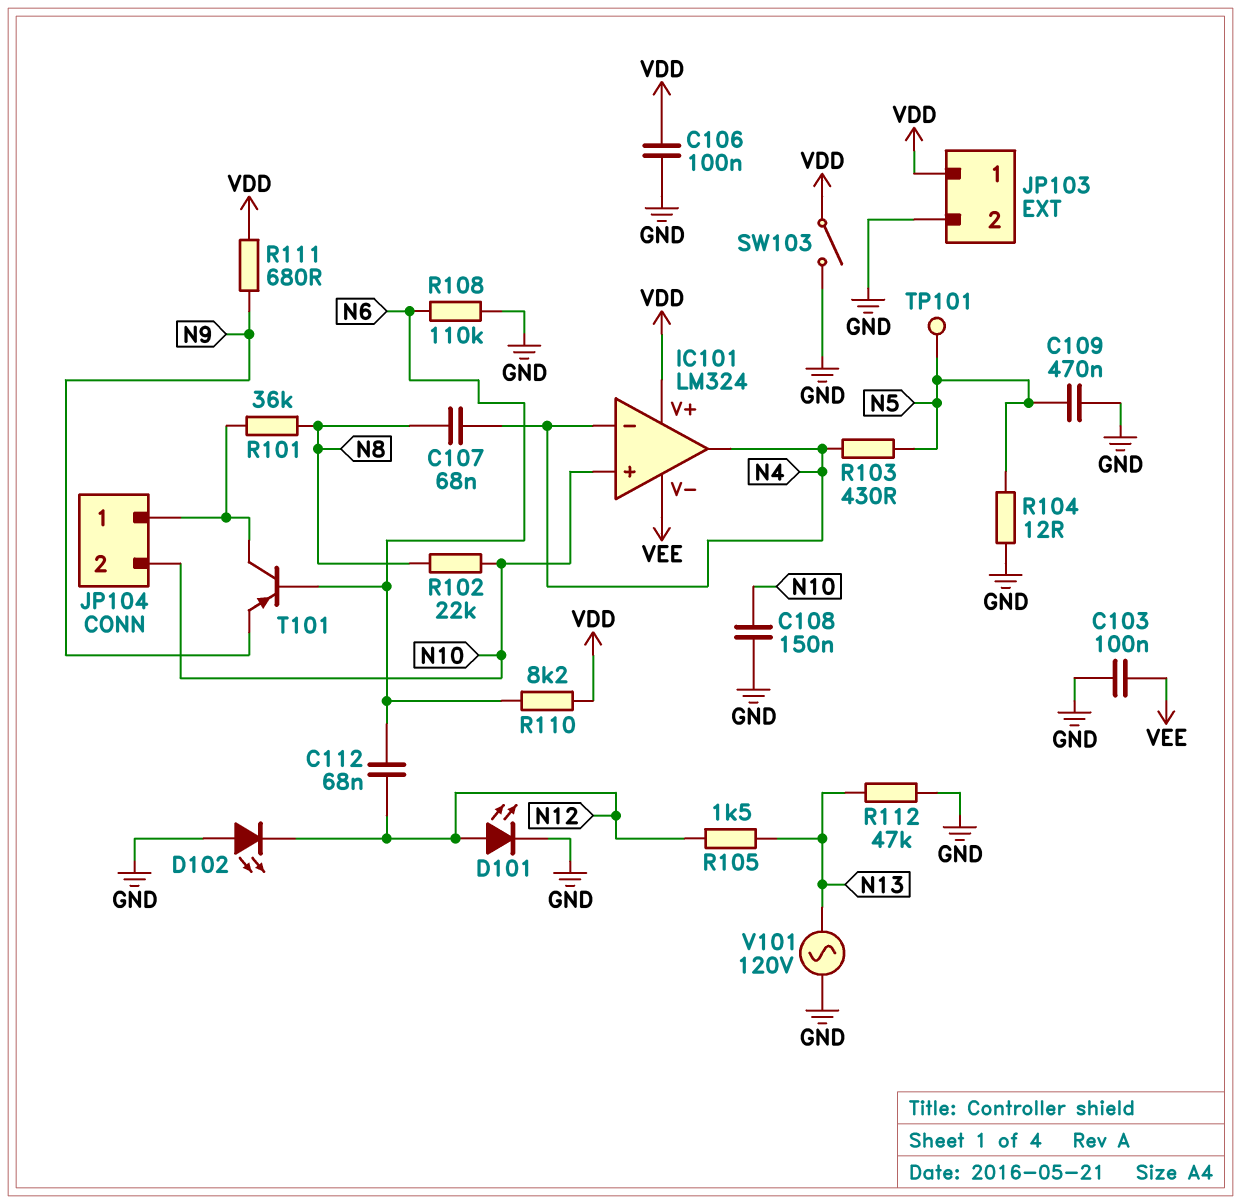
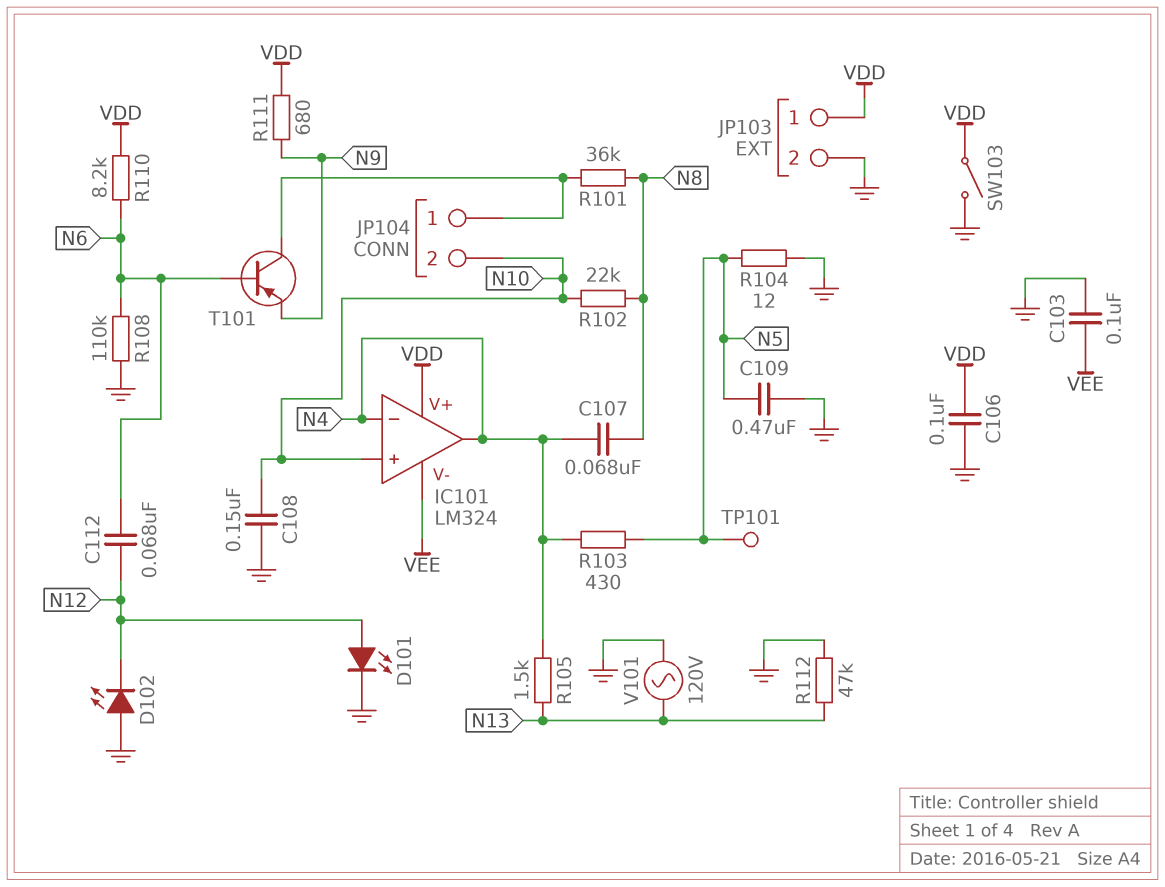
R105: 1.5k (N12, N13) -> 1.5k (N4, N13)

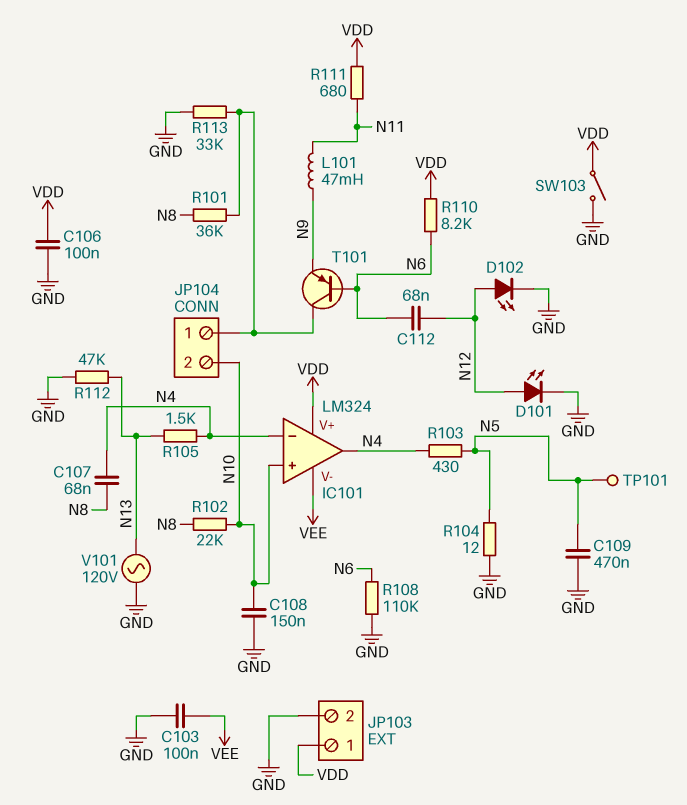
D102: LED (A GND, K N12) -> LED (A N12, K GND)
L101: none -> 47mH (N9, N11)
R111: 680 (N9, VDD) -> 680 (N11, VDD)
R113: none -> 33k (GND, JP104/1)

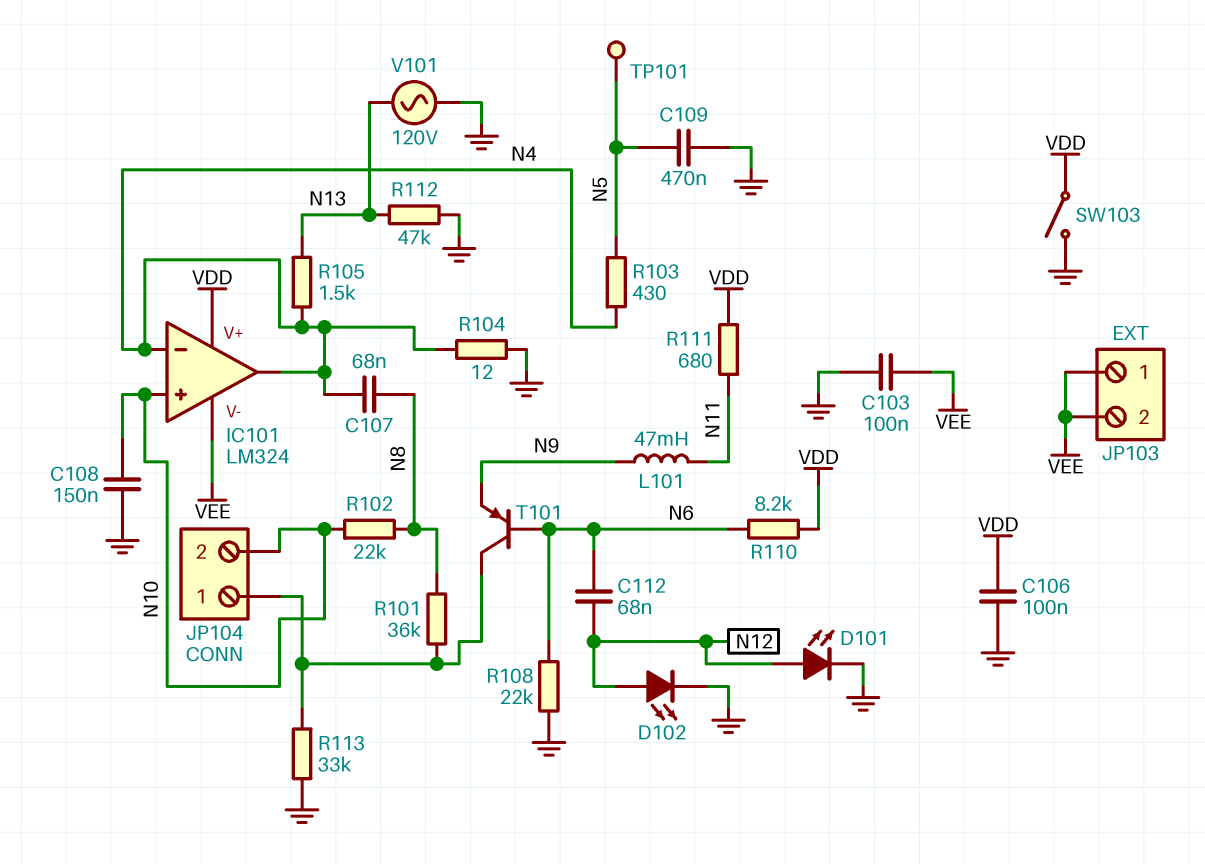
JP103 pin 1: VDD -> VEE
JP103 pin 2: GND -> VEE
R104: 12 (GND, N5) -> 12 (GND, N4)
R108: 110k (GND, N6) -> 22k (GND, N6)

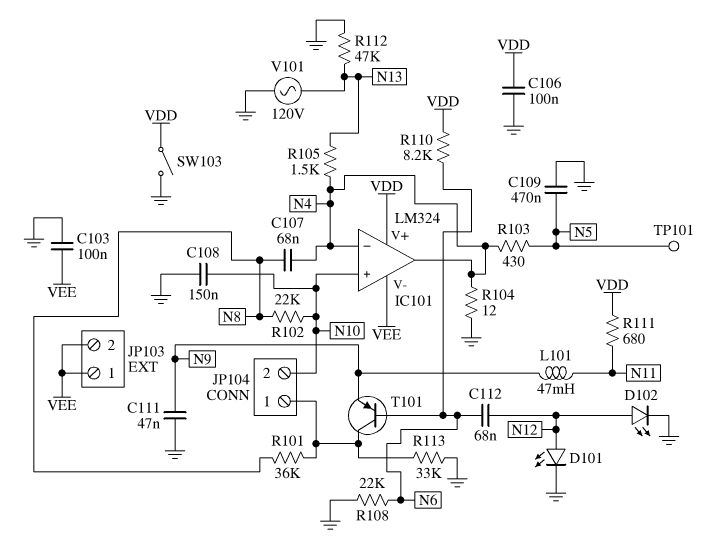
C111: none -> 47nF (GND, N9)

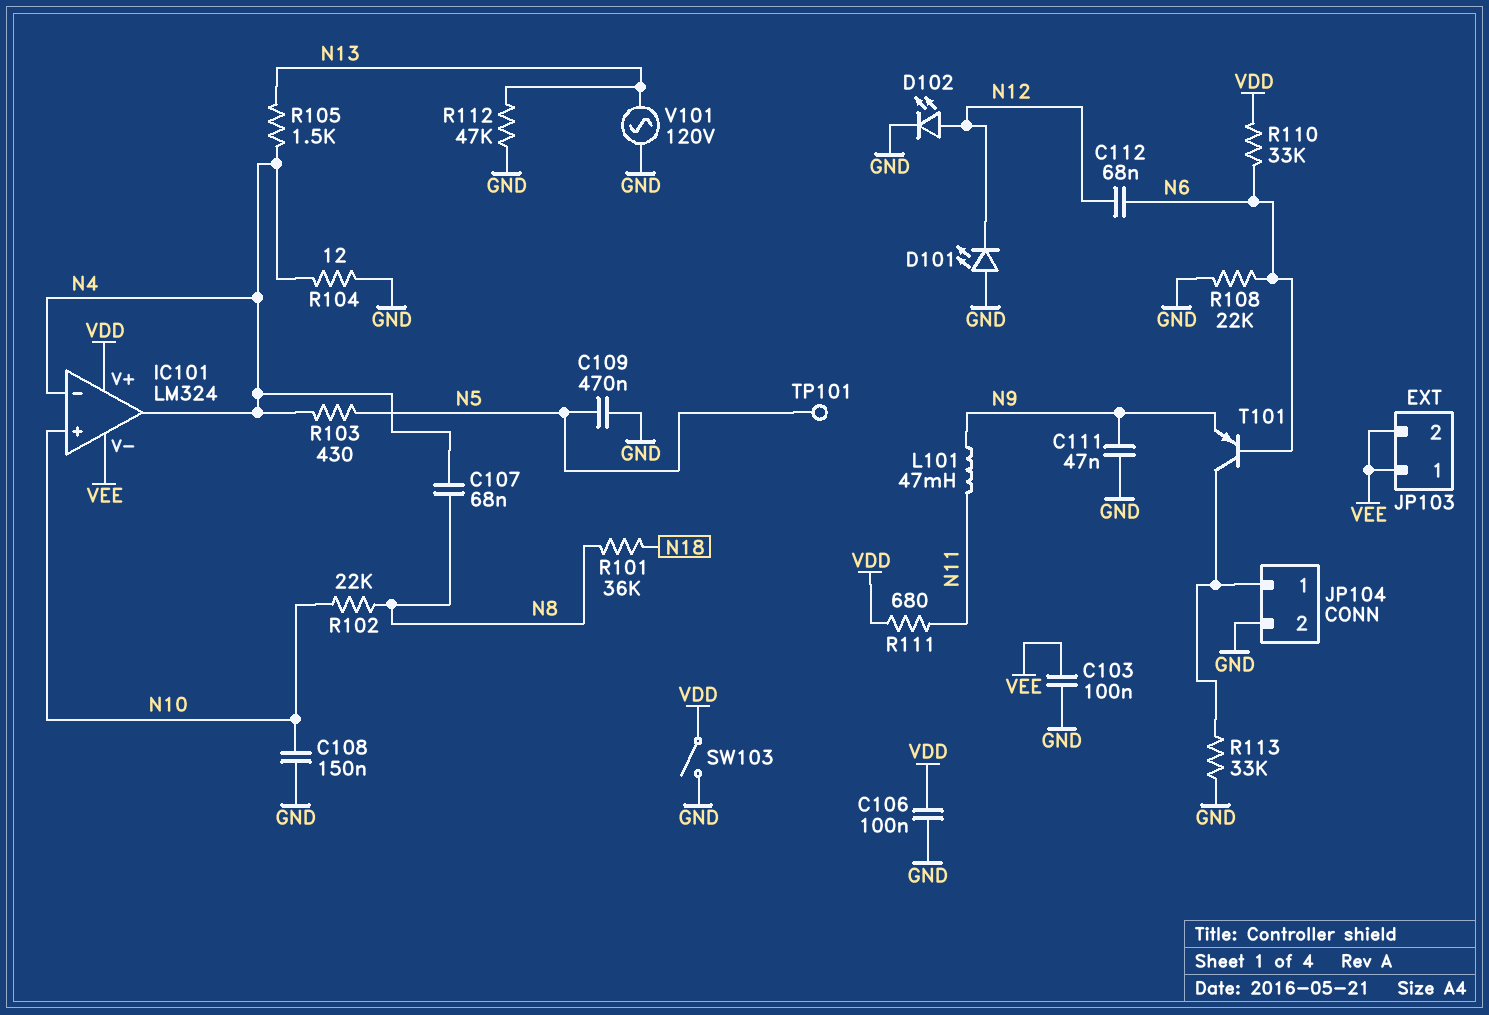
D101: LED (A N12, K GND) -> LED (A GND, K N12)
JP104 pin 2: N10 -> GND
R101: 36k (JP104/1, N8) -> 36k (N8, N18)
R110: 8.2k (N6, VDD) -> 33k (N6, VDD)

